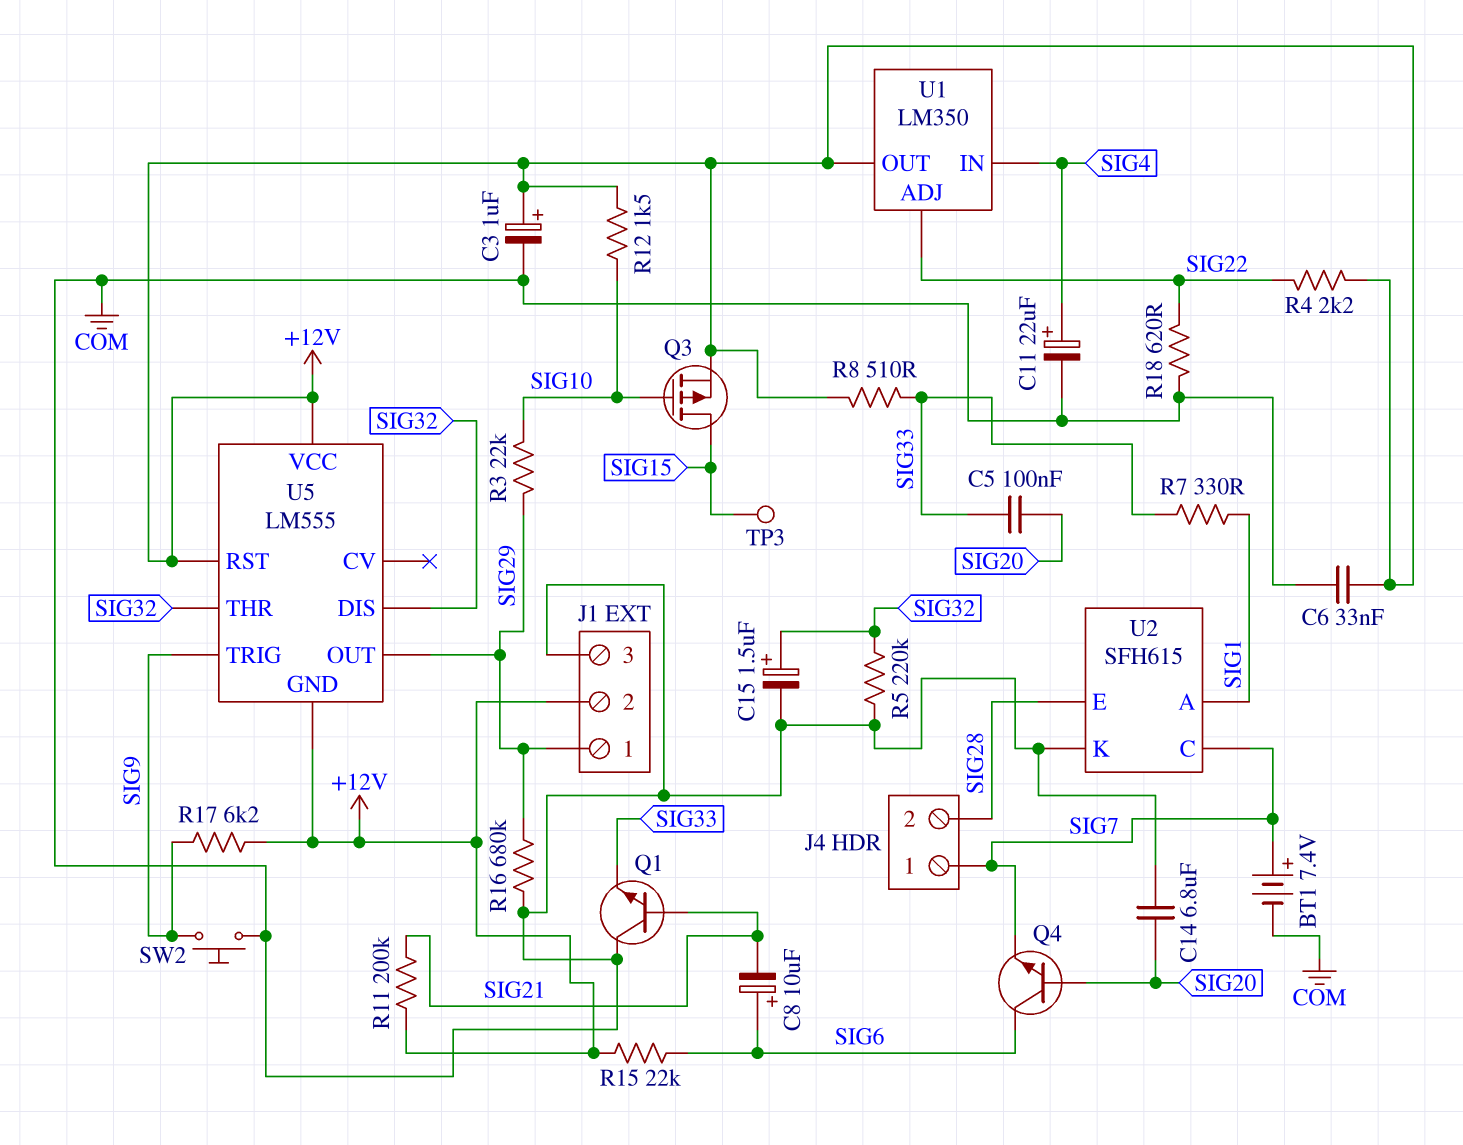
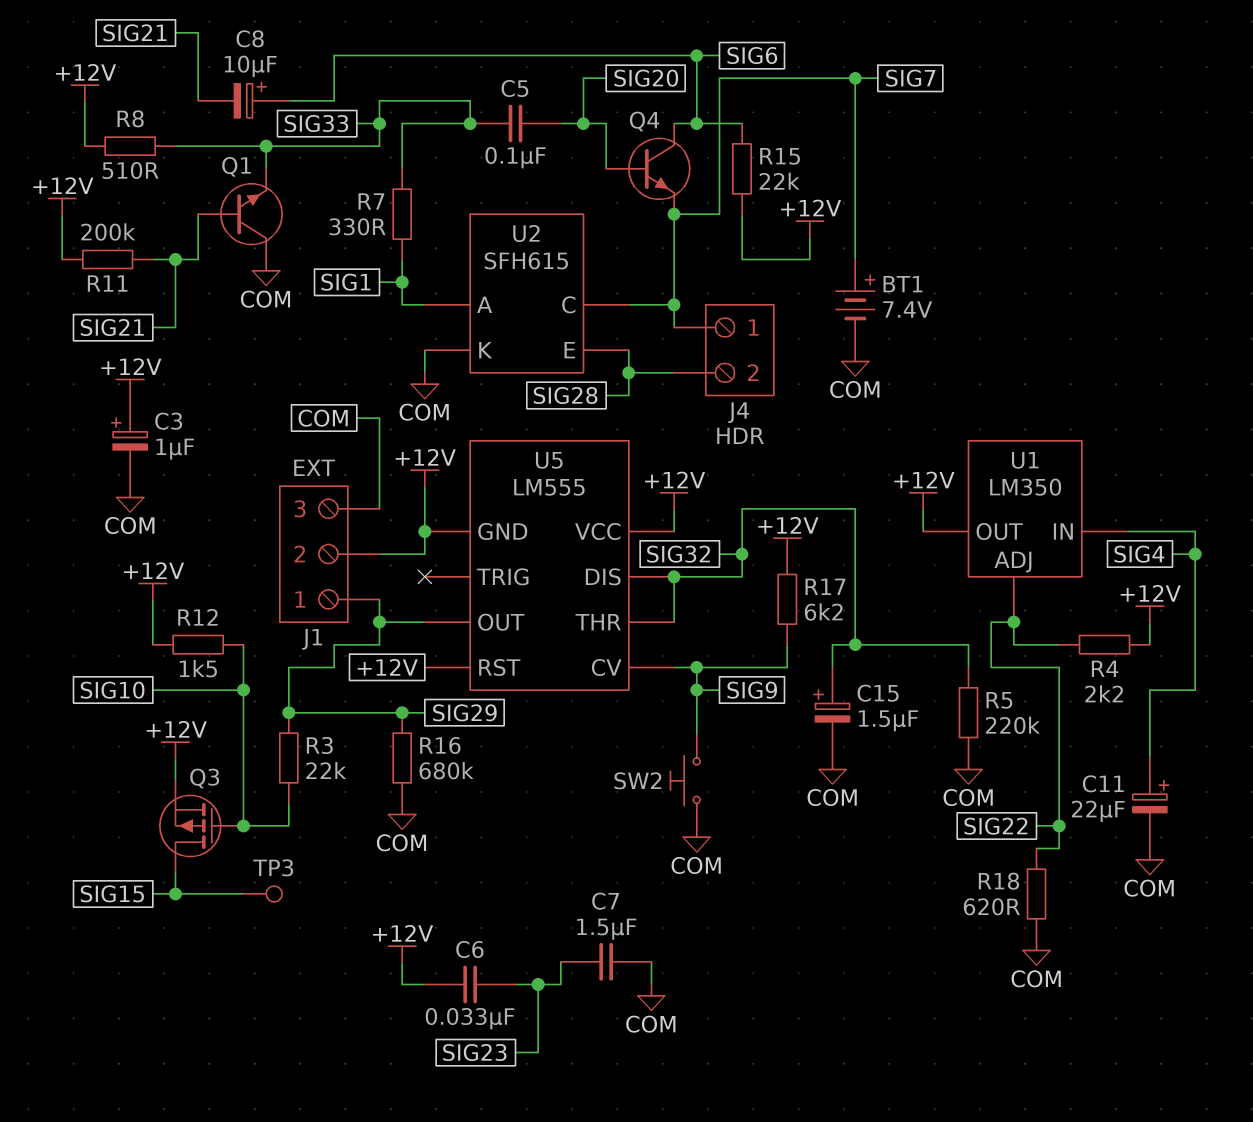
C6: 33nF (+12V, COM) -> 33nF (+12V, SIG23)
C7: none -> 1.5uF (COM, SIG23)
C14: 6.8uF (COM, SIG20) -> none
U5 pin CV: none -> SIG9
U5 pin TRIG: SIG9 -> none

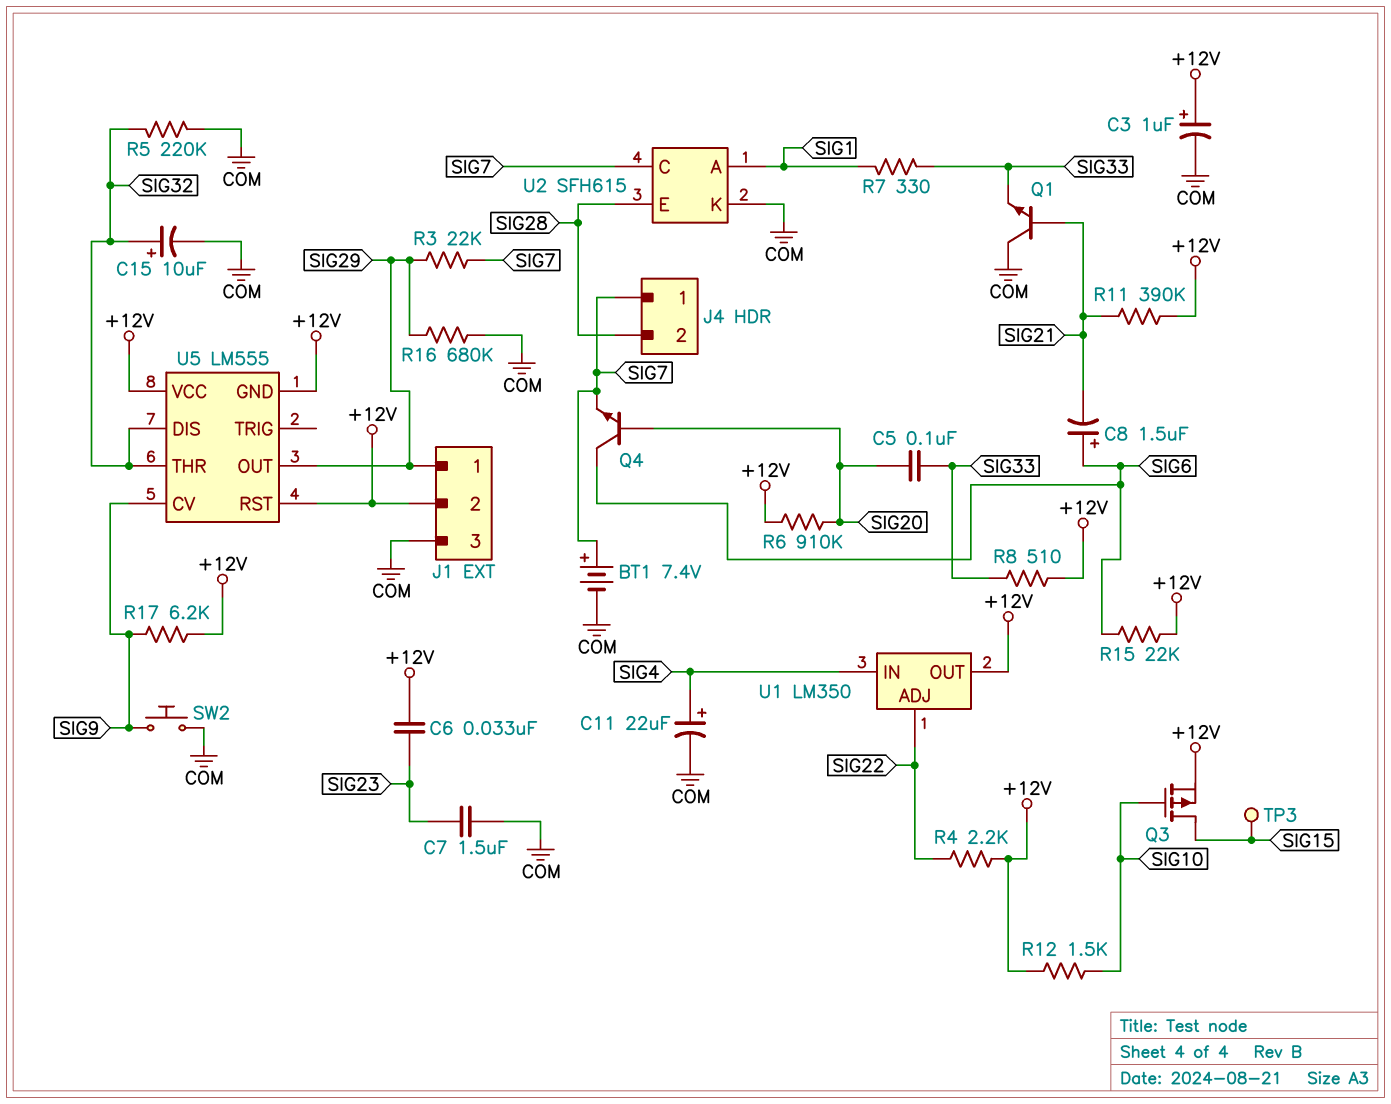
C8: 10uF (plus SIG6, minus SIG21) -> 1.5uF (plus SIG6, minus SIG21)
C15: 1.5uF (plus SIG32, minus COM) -> 10uF (plus SIG32, minus COM)
R3: 22k (SIG10, SIG29) -> 22k (SIG7, SIG29)
R6: none -> 910k (+12V, SIG20)
R11: 200k (+12V, SIG21) -> 390k (+12V, SIG21)
R18: 620 (COM, SIG22) -> none

